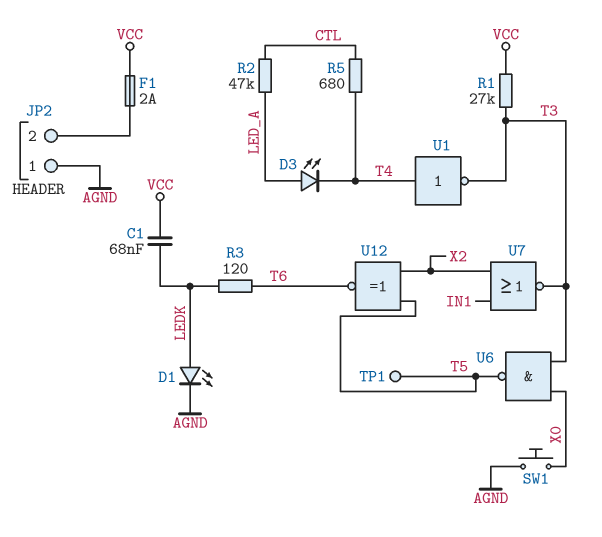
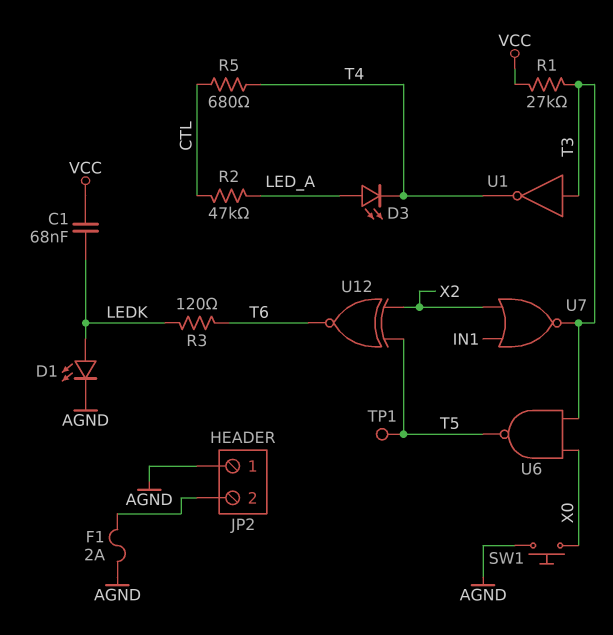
F1: 2A (JP2/2, VCC) -> 2A (AGND, JP2/2)
U1: NOT (in T4, out T3) -> NOT (in T3, out T4)

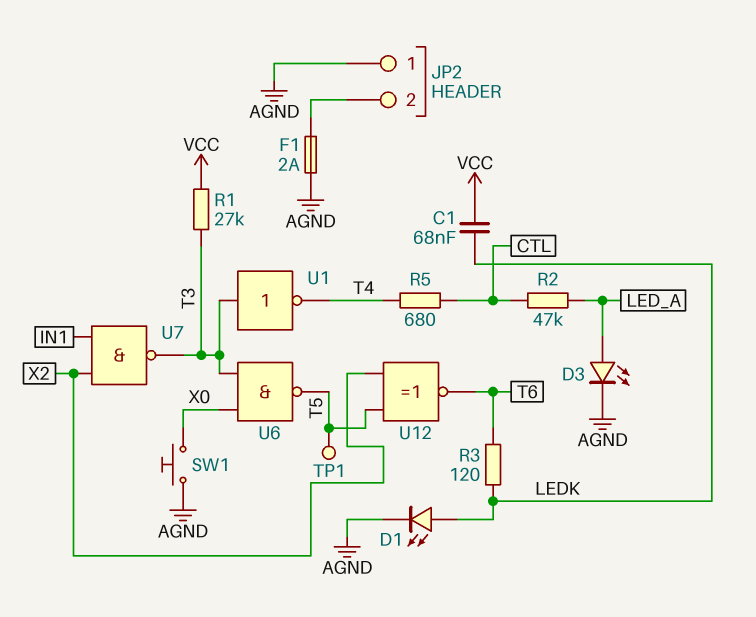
D3: LED (A LED_A, K T4) -> LED (A LED_A, K AGND)
U7: NOR (in IN1, in X2, out T3) -> NAND (in IN1, in X2, out T3)

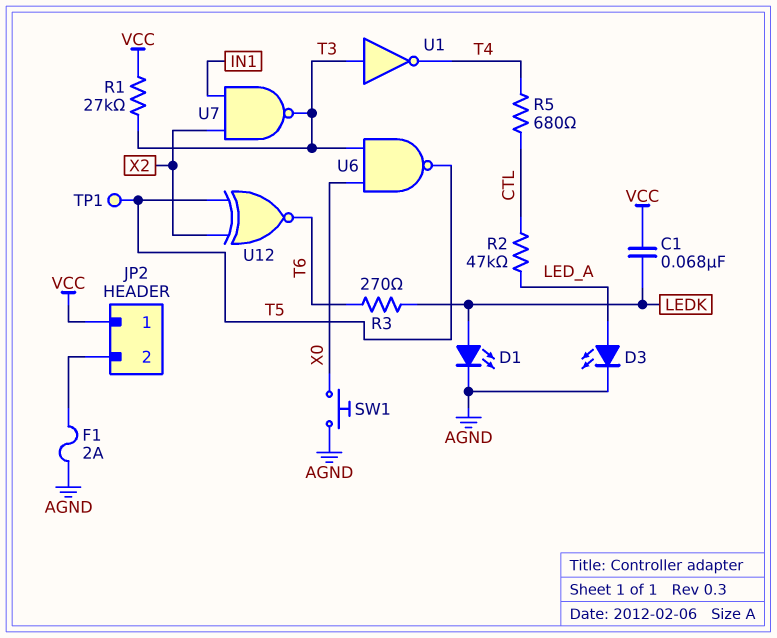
JP2 pin 1: AGND -> VCC
R3: 120 (LEDK, T6) -> 270 (LEDK, T6)

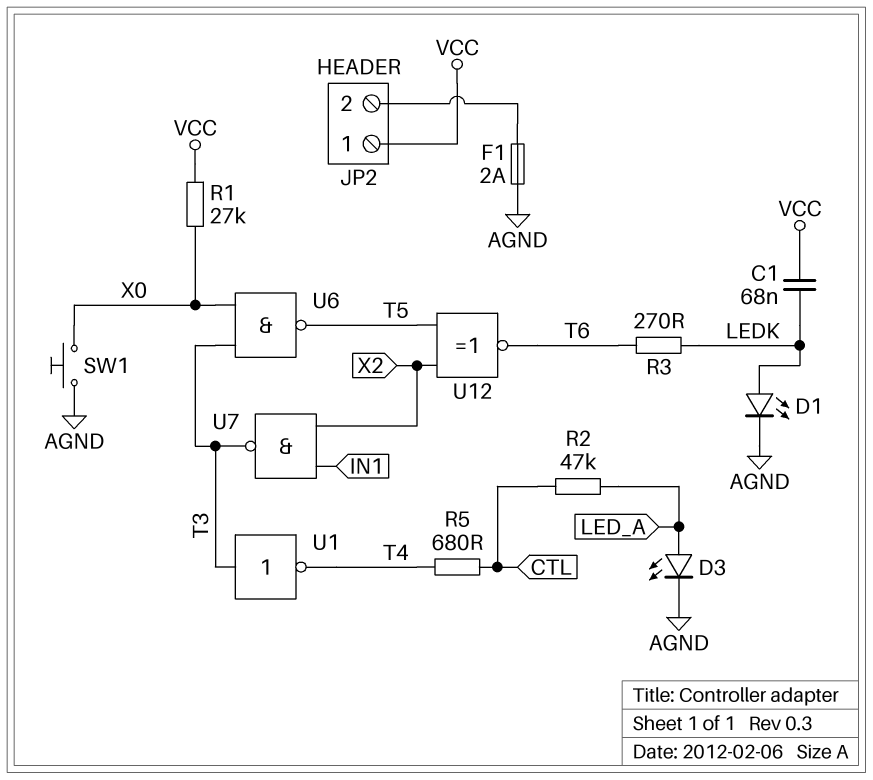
R1: 27k (T3, VCC) -> 27k (VCC, X0)
TP1: test point (T5) -> none

